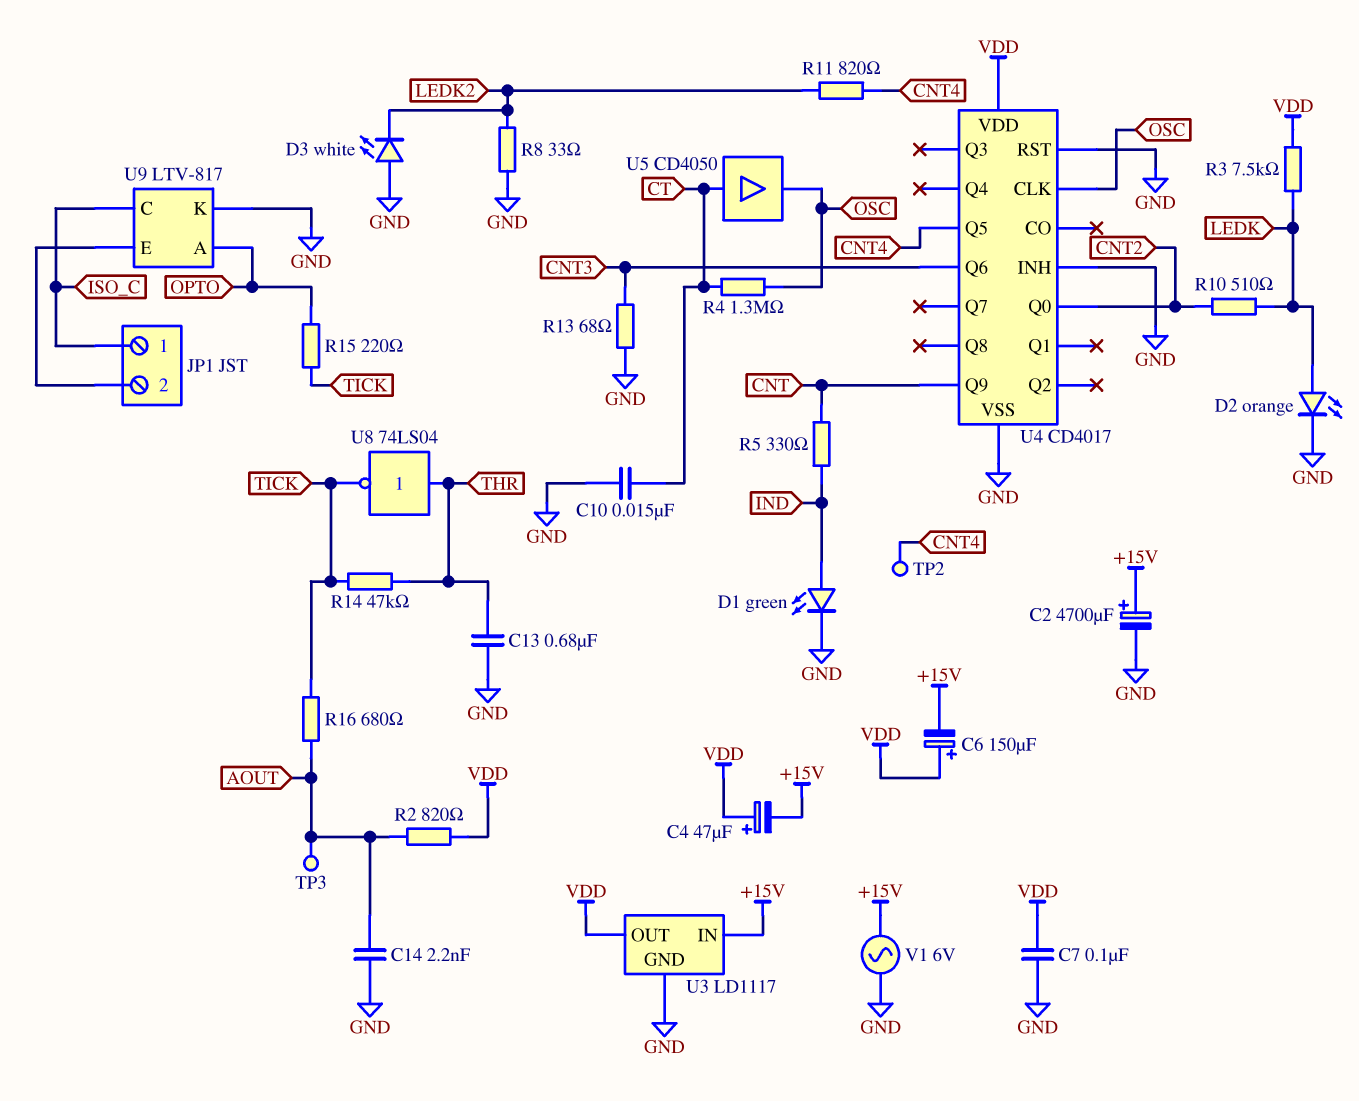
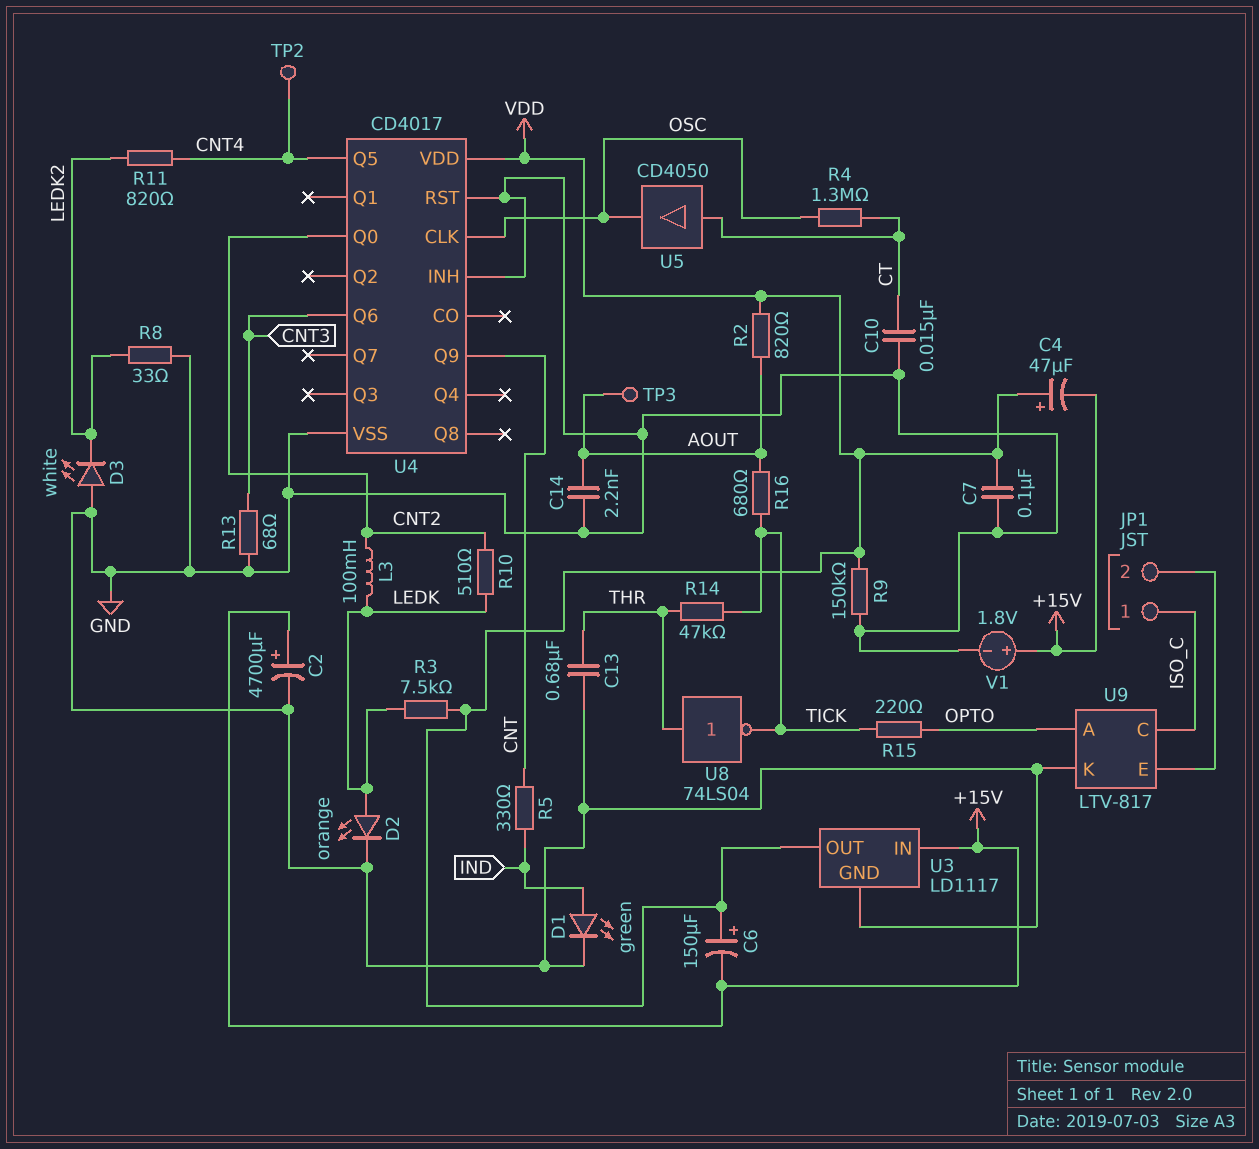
L3: none -> 100mH (CNT2, LEDK)
R9: none -> 150k (GND, VDD)
V1: AC 6V (+15V, GND) -> 1.8V (plus +15V, minus GND)

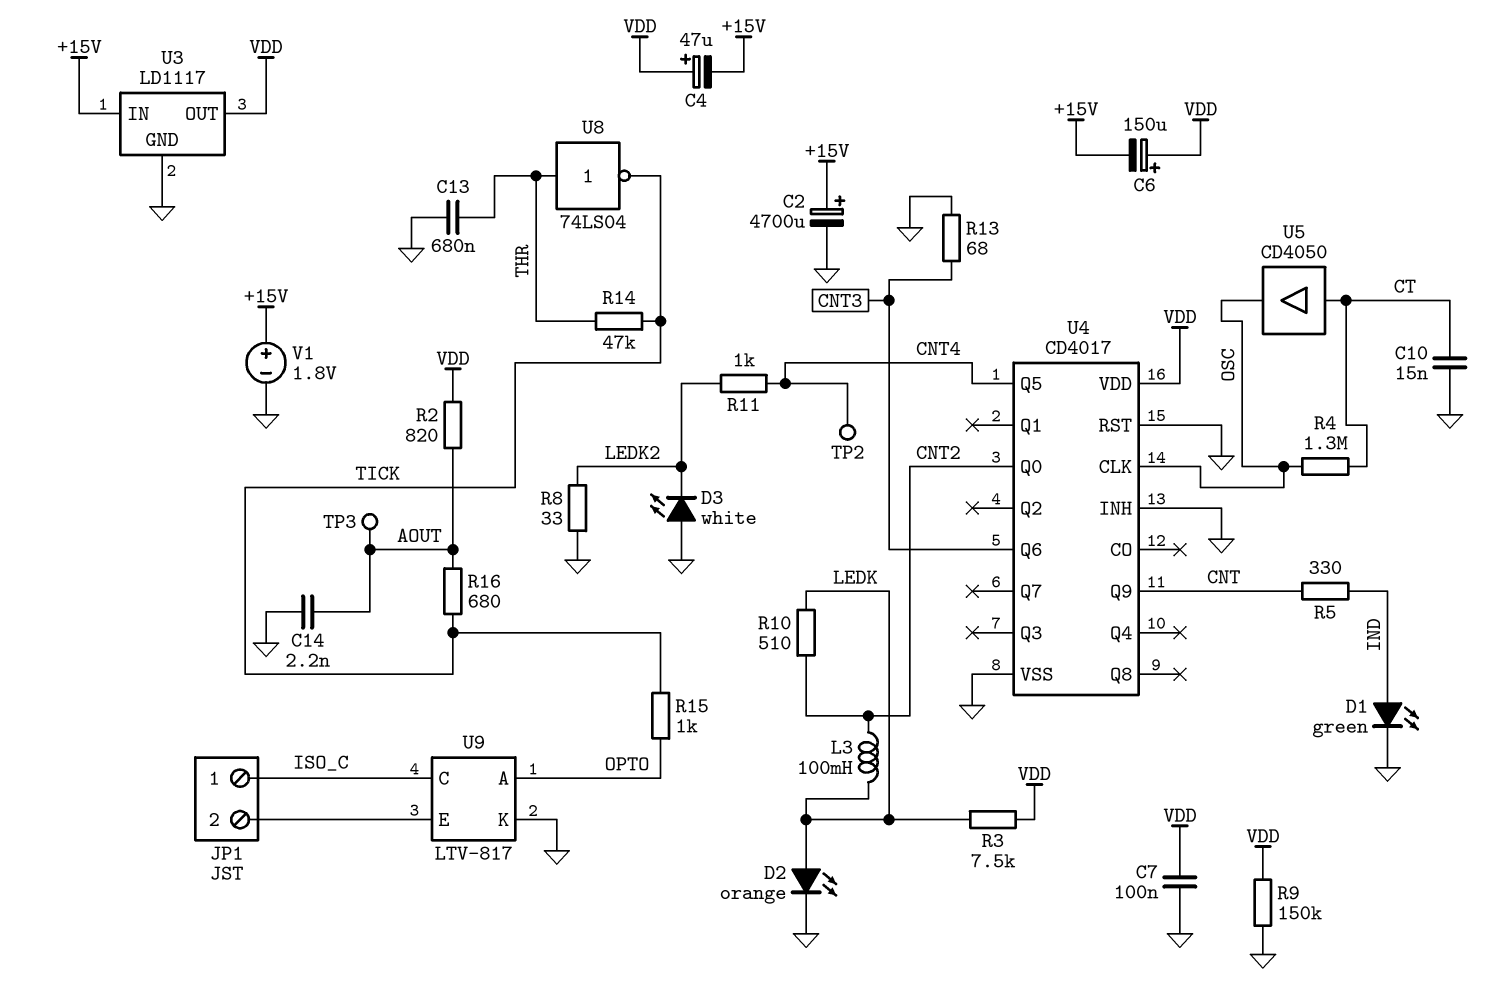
R11: 820 (CNT4, LEDK2) -> 1k (CNT4, LEDK2)
R15: 220 (OPTO, TICK) -> 1k (OPTO, TICK)

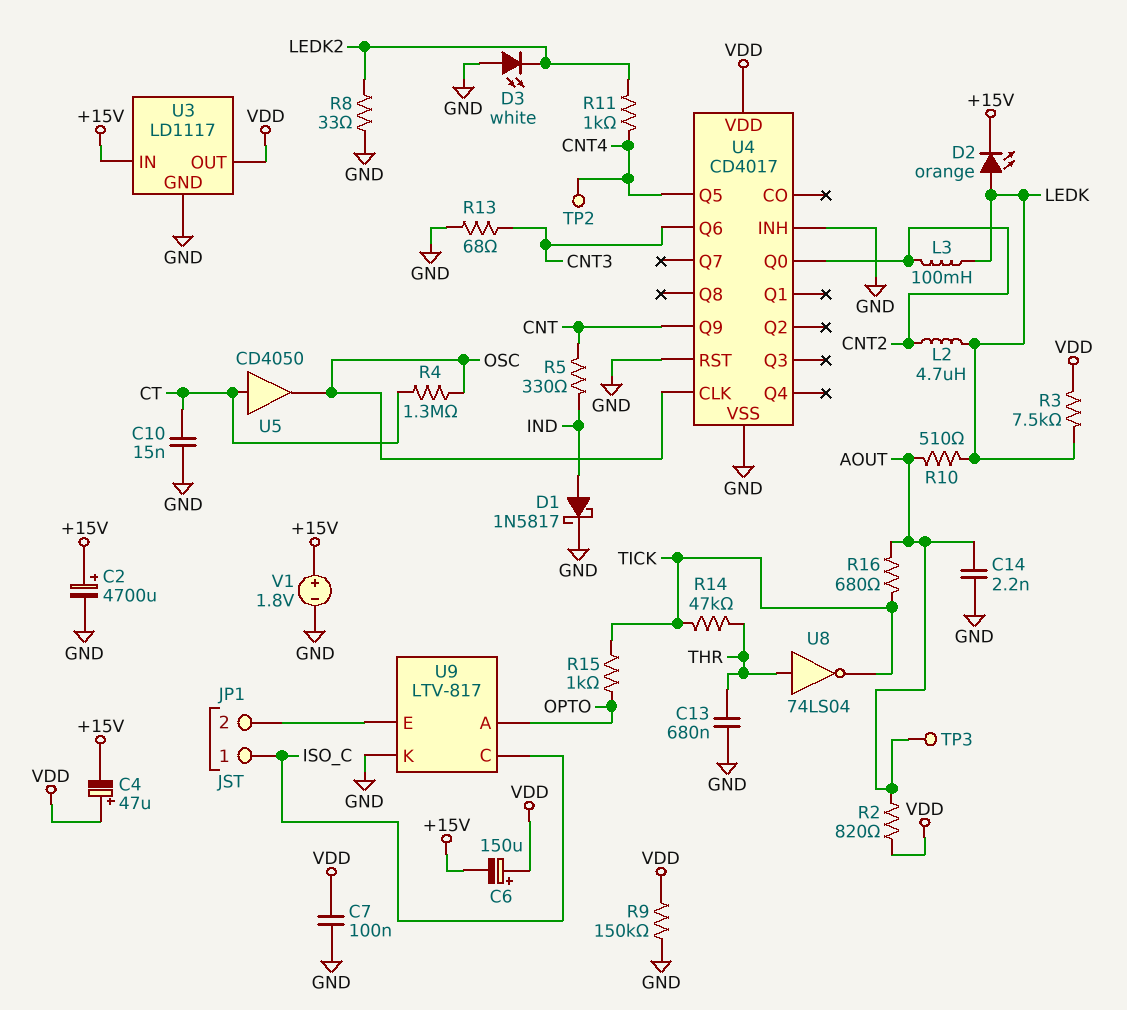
D1: LED green (A IND, K GND) -> schottky 1N5817 (A IND, K GND)
D2: LED orange (A LEDK, K GND) -> LED orange (A LEDK, K +15V)
L2: none -> 4.7uH (CNT2, LEDK)
R10: 510 (CNT2, LEDK) -> 510 (AOUT, LEDK)

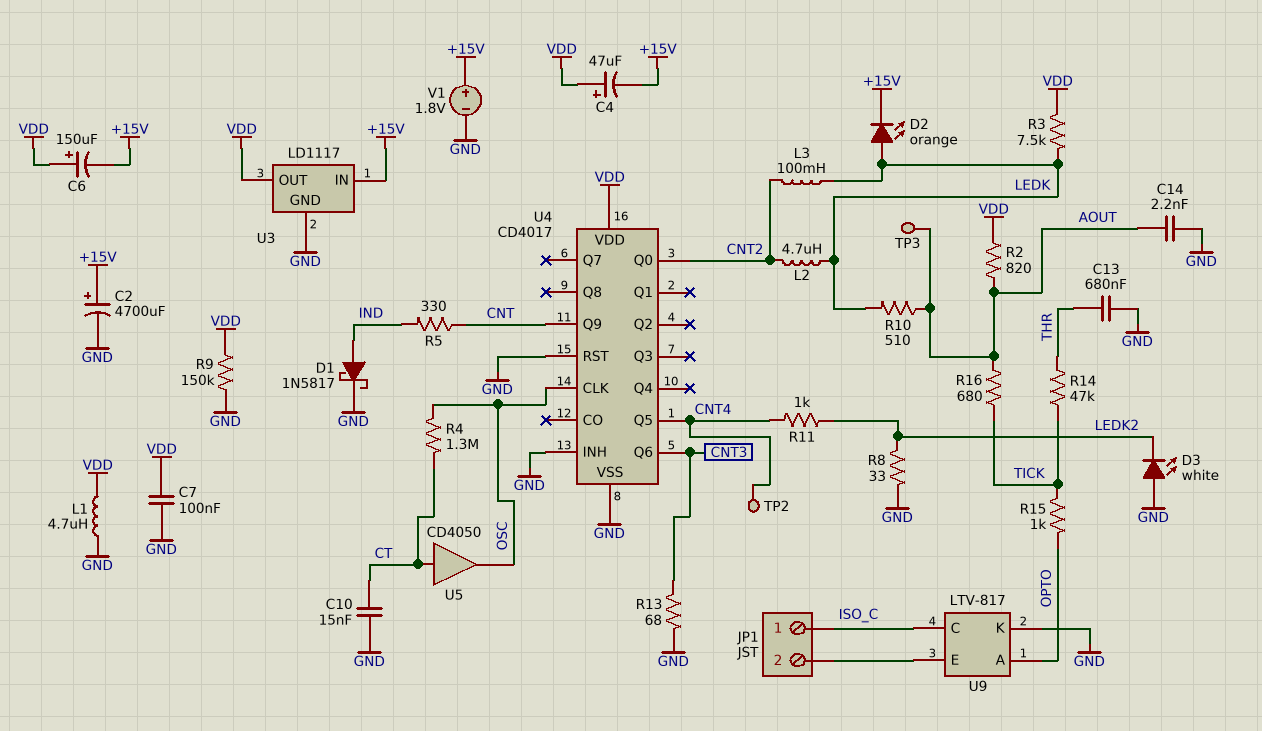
L1: none -> 4.7uH (GND, VDD)
U8: NOT 74LS04 (in THR, out TICK) -> none

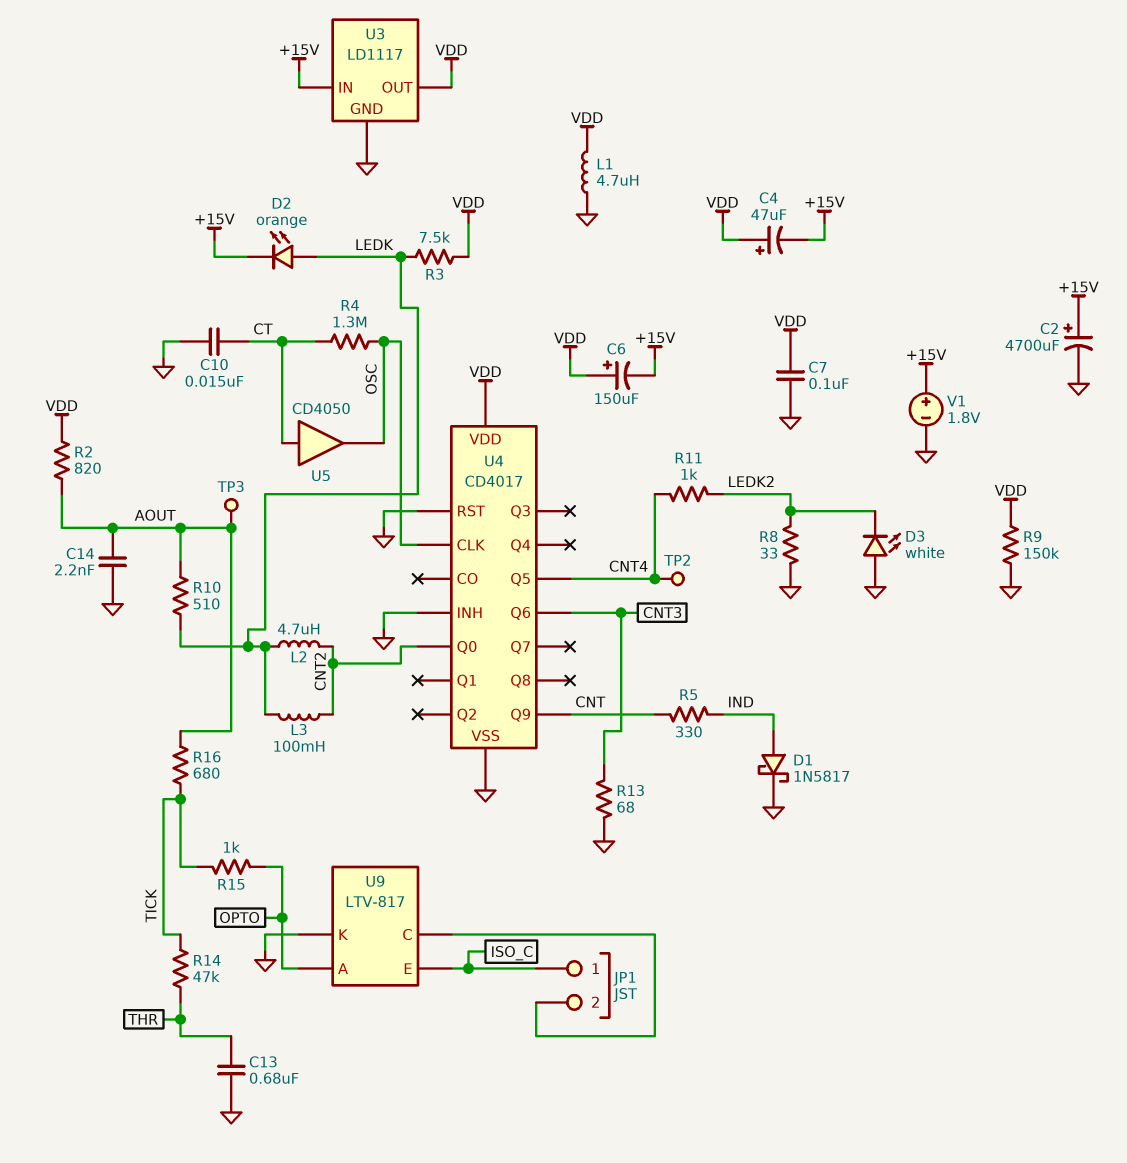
U9 pin C: ISO_C -> JP1/2
U9 pin E: JP1/2 -> ISO_C

